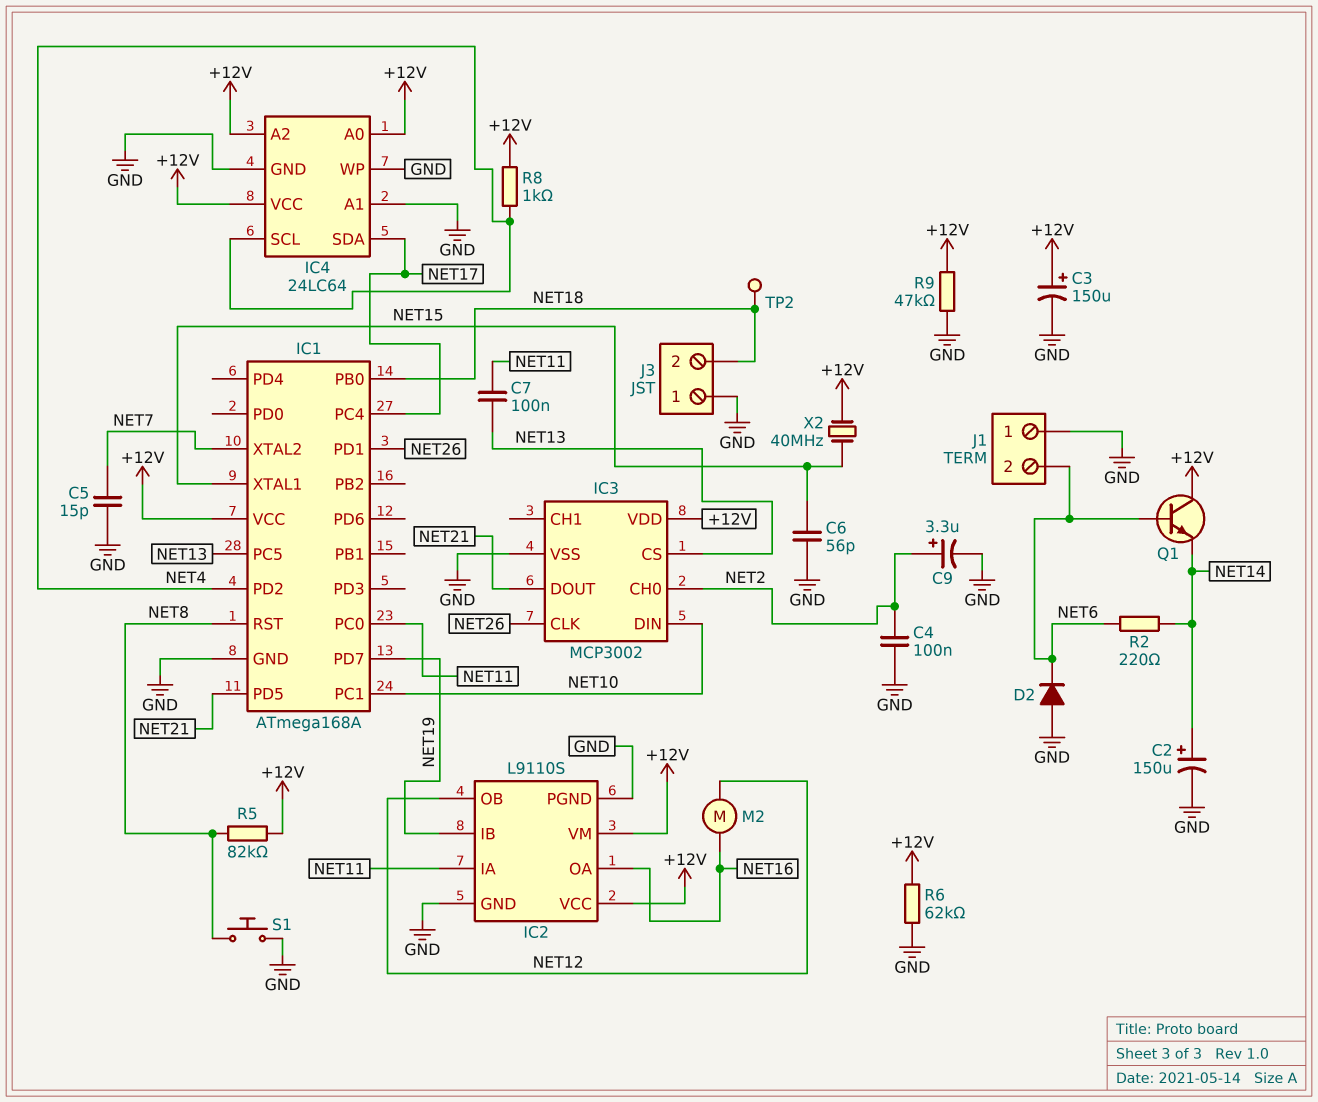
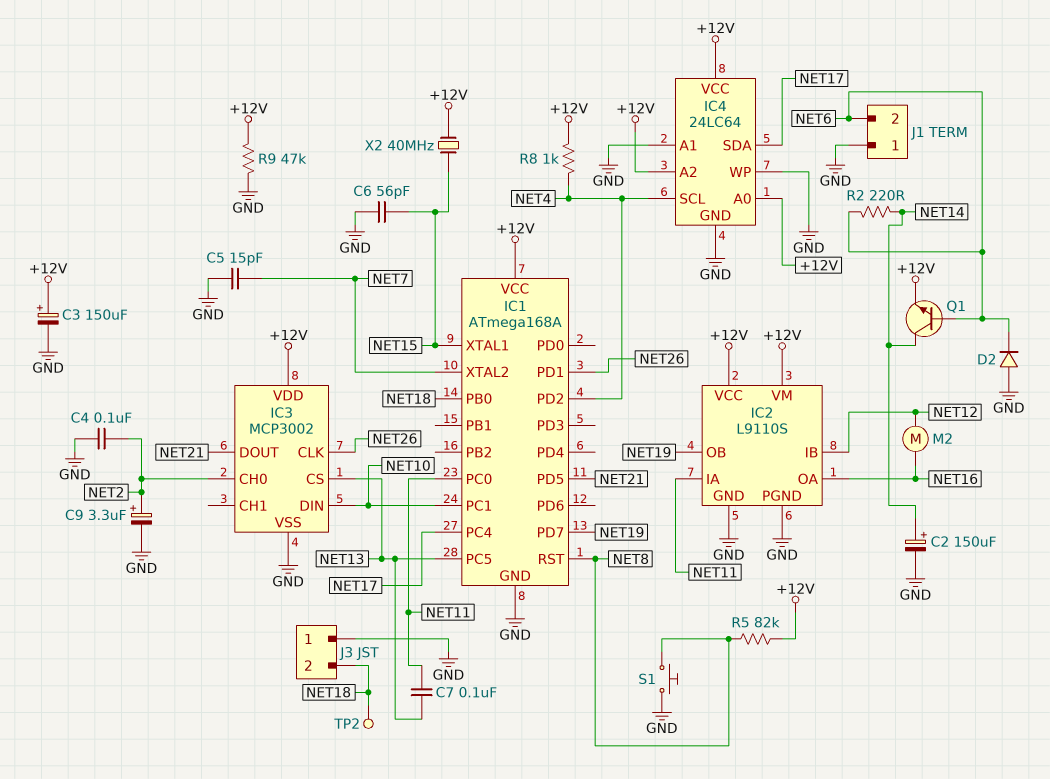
IC2 pin IB: NET19 -> NET12
IC2 pin OB: NET12 -> NET19
Q1: NPN (B NET6, C +12V, E NET14) -> NPN (B NET6, C NET14, E +12V)
R6: 62k (+12V, GND) -> none

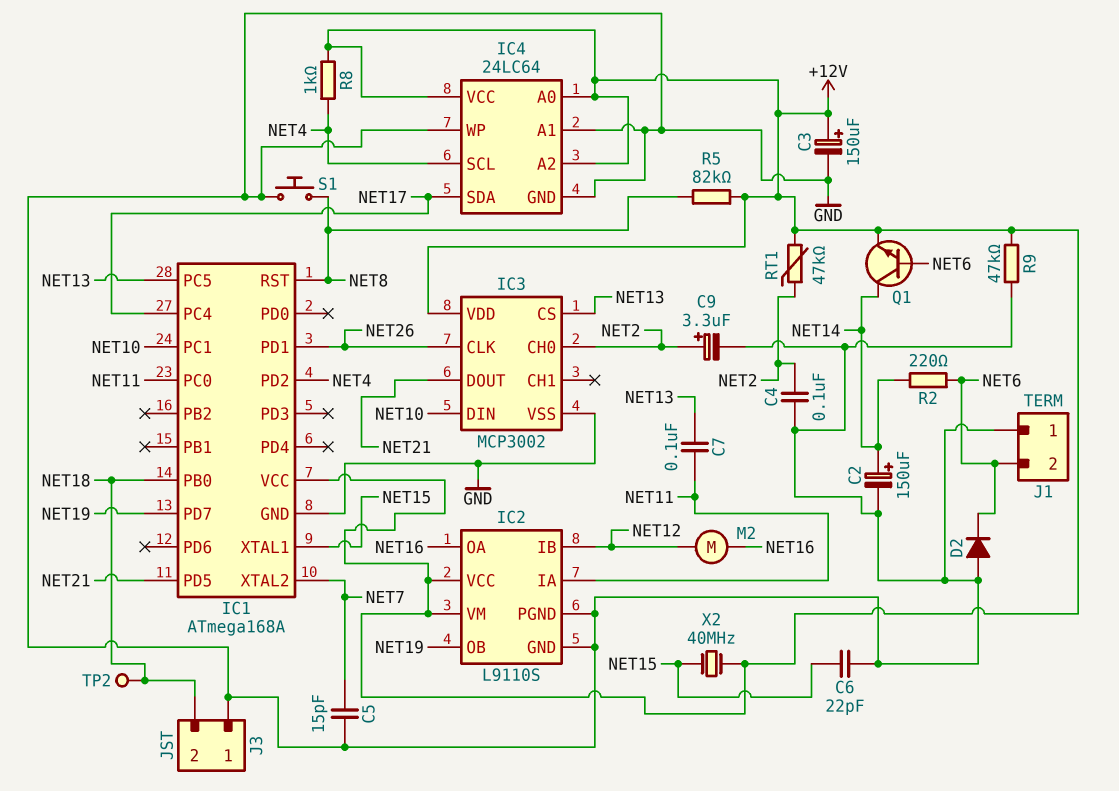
C6: 56pF (GND, NET15) -> 22pF (GND, NET15)
RT1: none -> 47k (+12V, NET2)

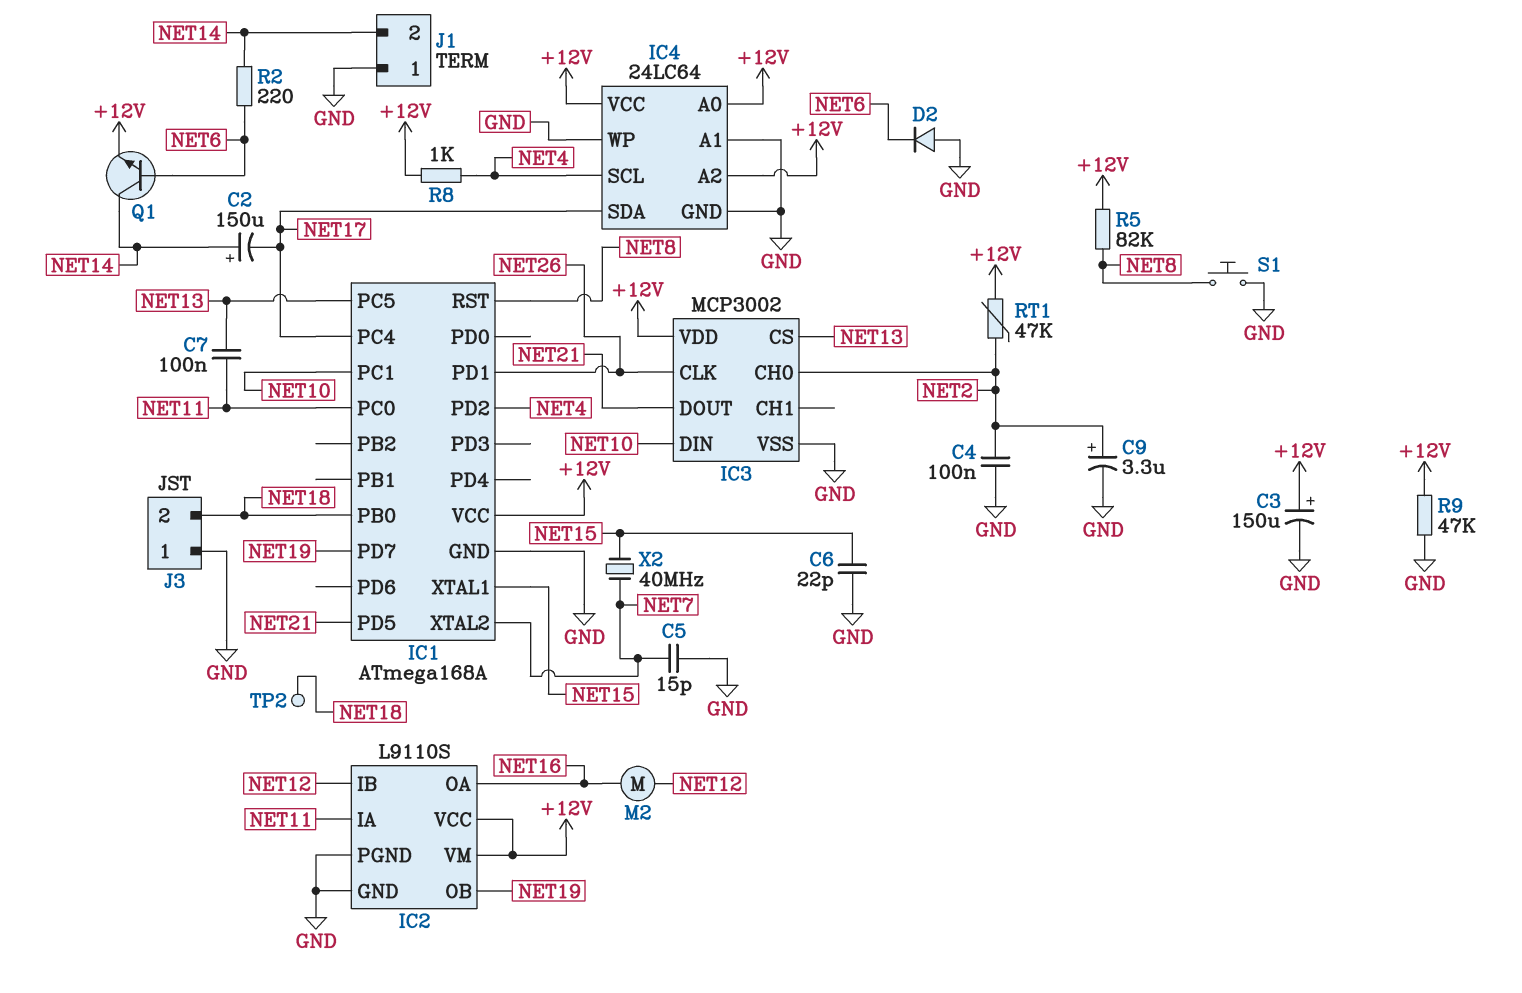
C2: 150uF (plus NET14, minus GND) -> 150uF (plus NET14, minus NET17)
J1 pin 2: NET6 -> NET14
X2: 40MHz (+12V, NET15) -> 40MHz (NET7, NET15)

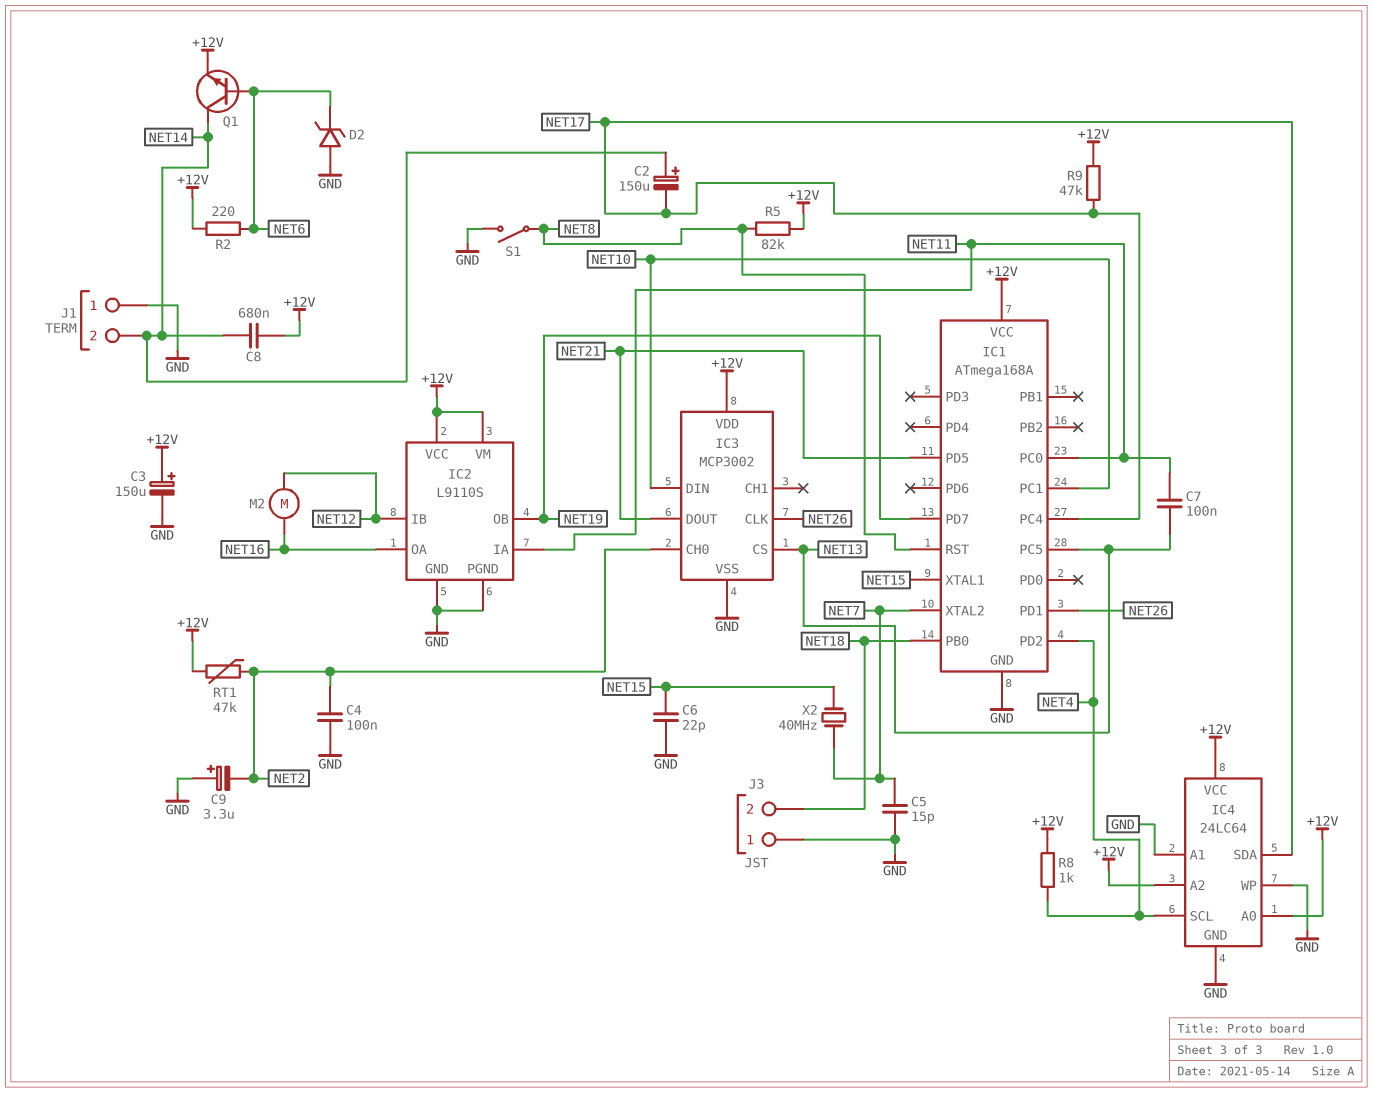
C8: none -> 680nF (+12V, NET14)
C9: 3.3uF (plus NET2, minus GND) -> 3.3uF (plus GND, minus NET2)
D2: diode (A GND, K NET6) -> zener (A GND, K NET6)
R2: 220 (NET6, NET14) -> 220 (+12V, NET6)
R9: 47k (+12V, GND) -> 47k (+12V, NET17)
S1: button (GND, NET8) -> switch (GND, NET8)
TP2: test point (NET18) -> none

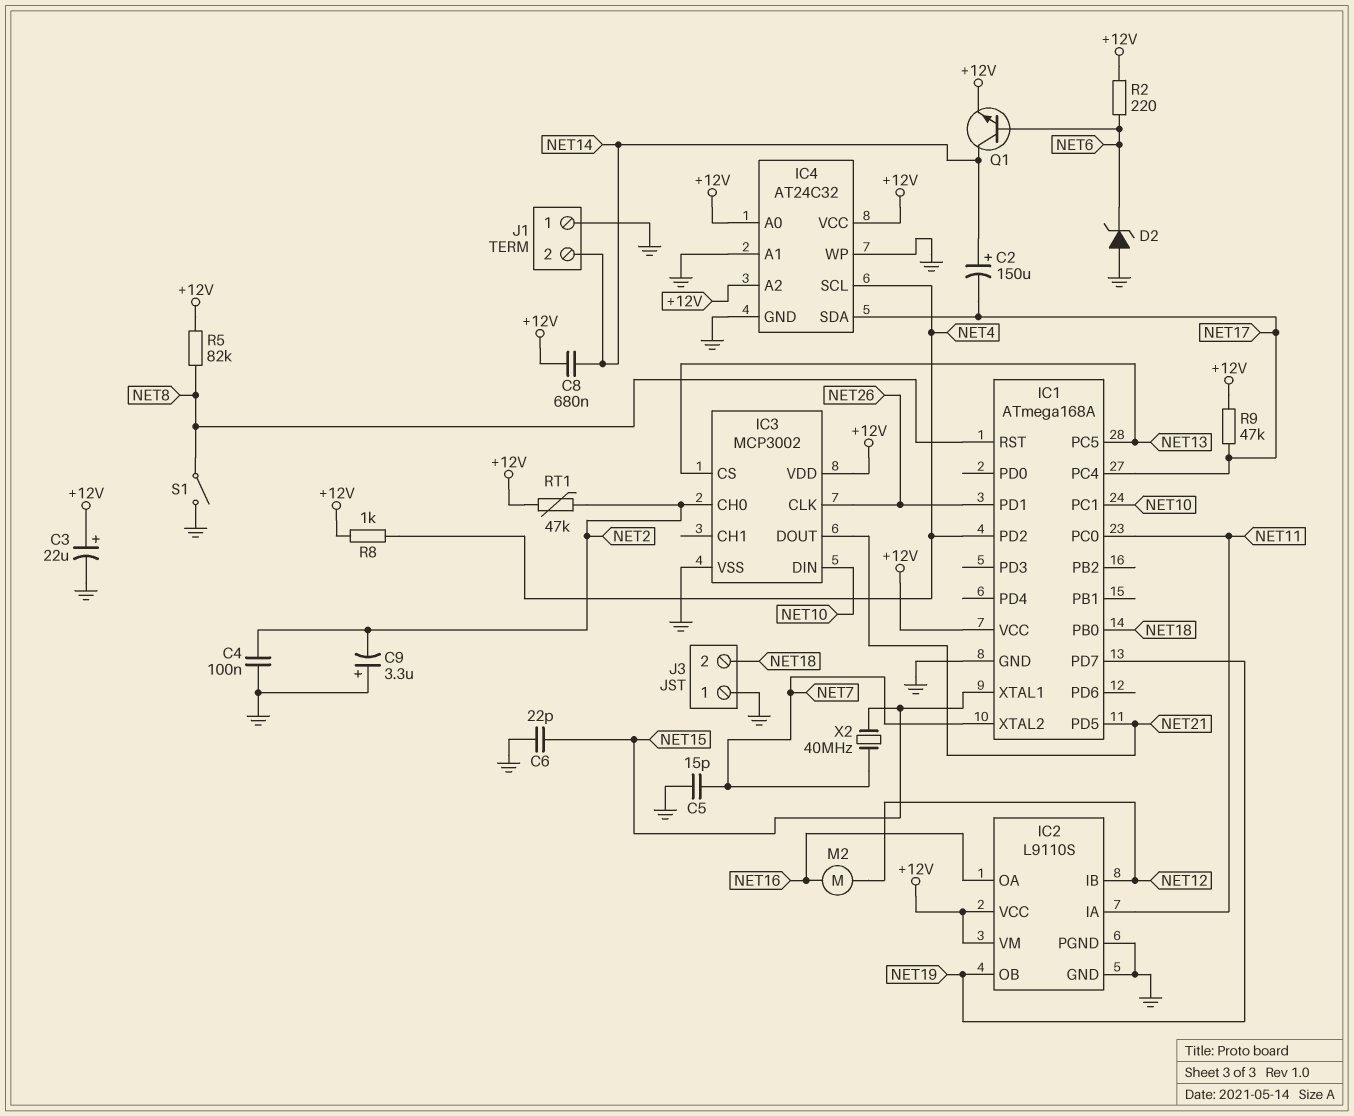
C3: 150uF (plus +12V, minus GND) -> 22uF (plus +12V, minus GND)
C7: 100nF (NET11, NET13) -> none
IC4: 24LC64 -> AT24C32

